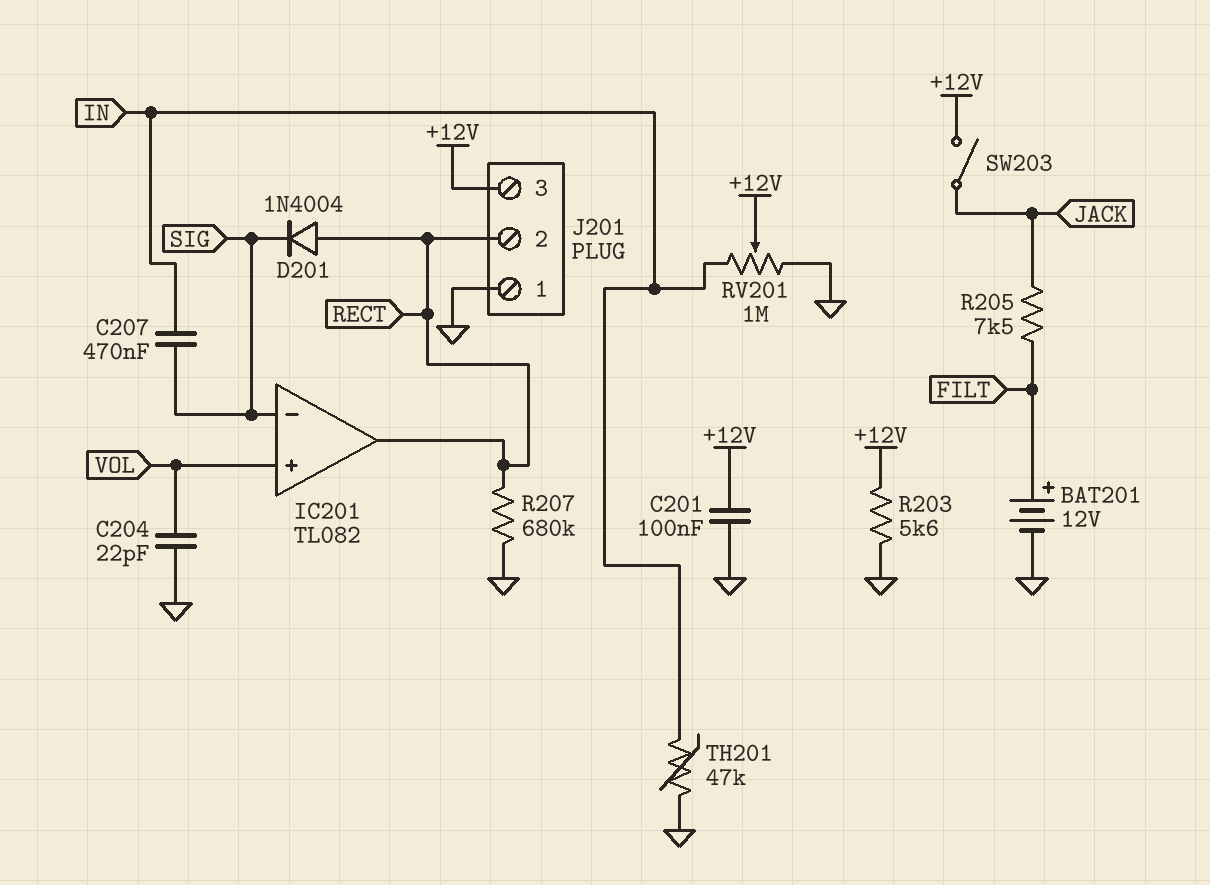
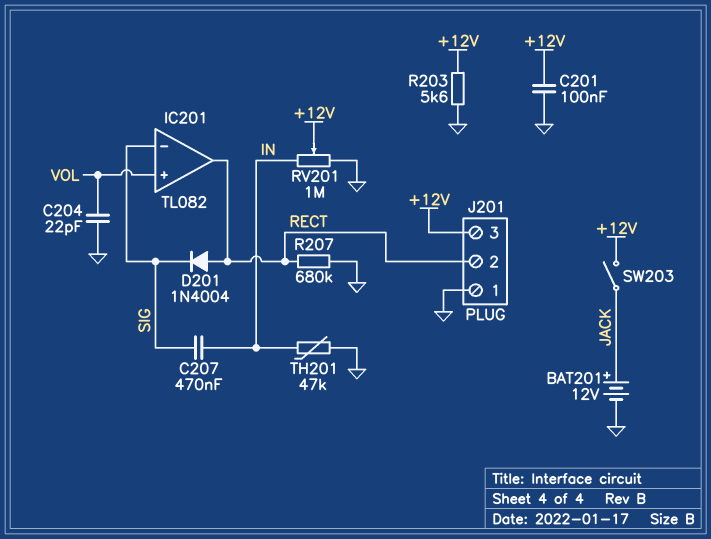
BAT201: 12V (plus FILT, minus GND) -> 12V (plus JACK, minus GND)
R205: 7.5k (FILT, JACK) -> none

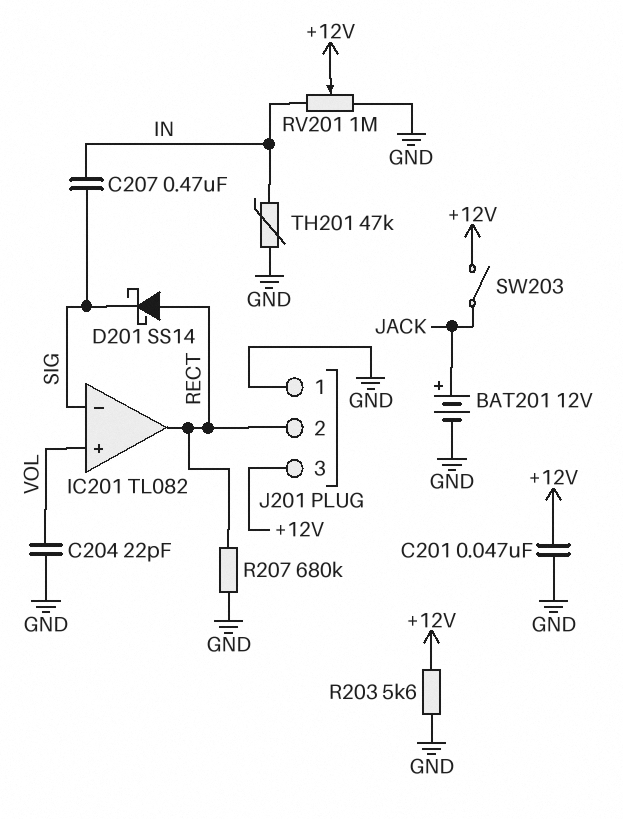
C201: 100nF (+12V, GND) -> 47nF (+12V, GND)
D201: diode 1N4004 (A RECT, K SIG) -> schottky SS14 (A RECT, K SIG)

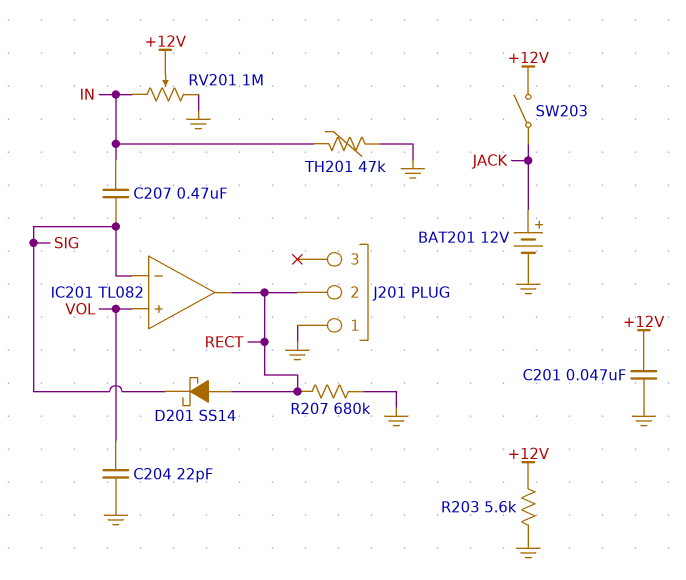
J201 pin 3: +12V -> none

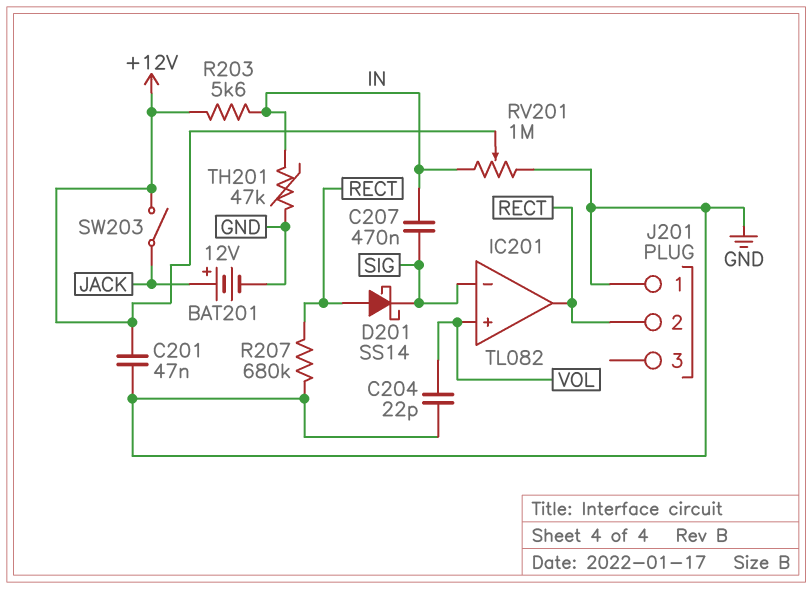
R203: 5.6k (+12V, GND) -> 5.6k (+12V, IN)

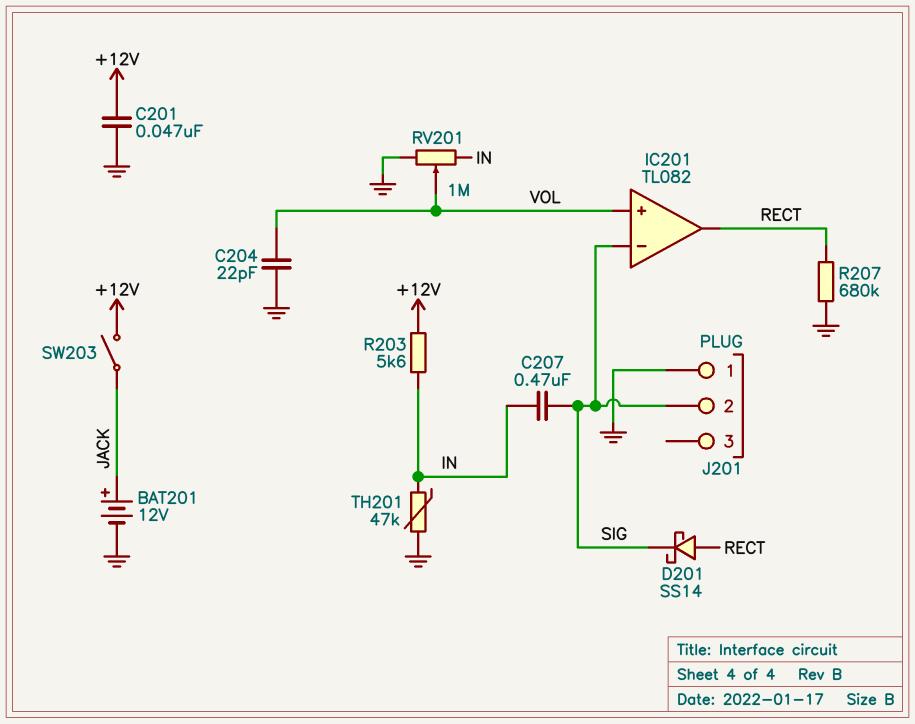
J201 pin 2: RECT -> SIG
RV201: 1M (GND, IN, wiper +12V) -> 1M (GND, IN, wiper VOL)

